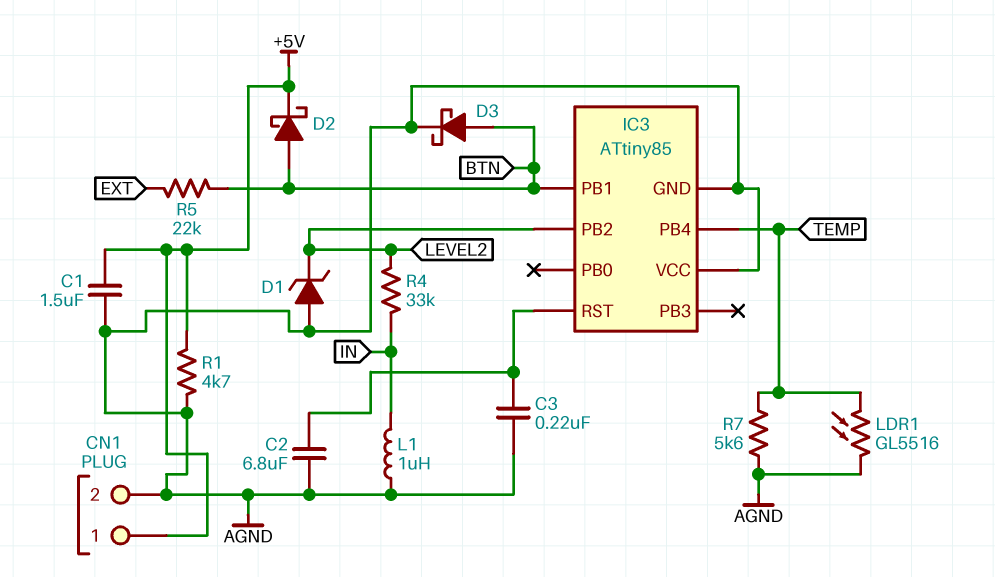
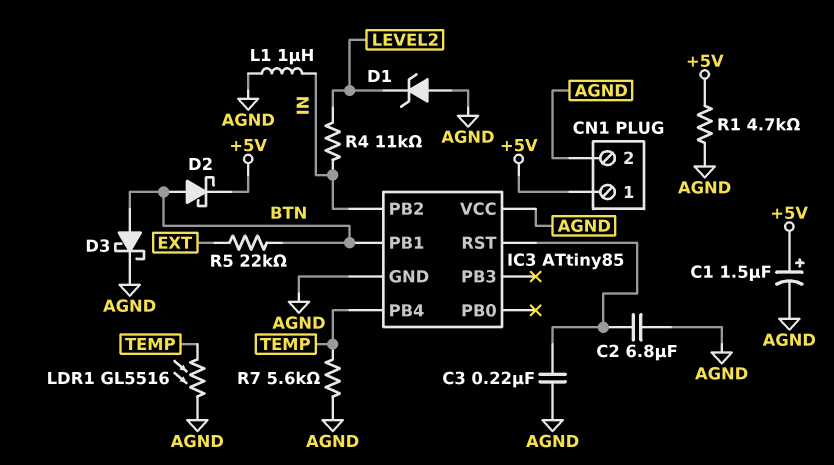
C1: 1.5uF (+5V, AGND) -> 1.5uF (plus +5V, minus AGND)
IC3 pin PB2: LEVEL2 -> IN
R4: 33k (IN, LEVEL2) -> 11k (IN, LEVEL2)

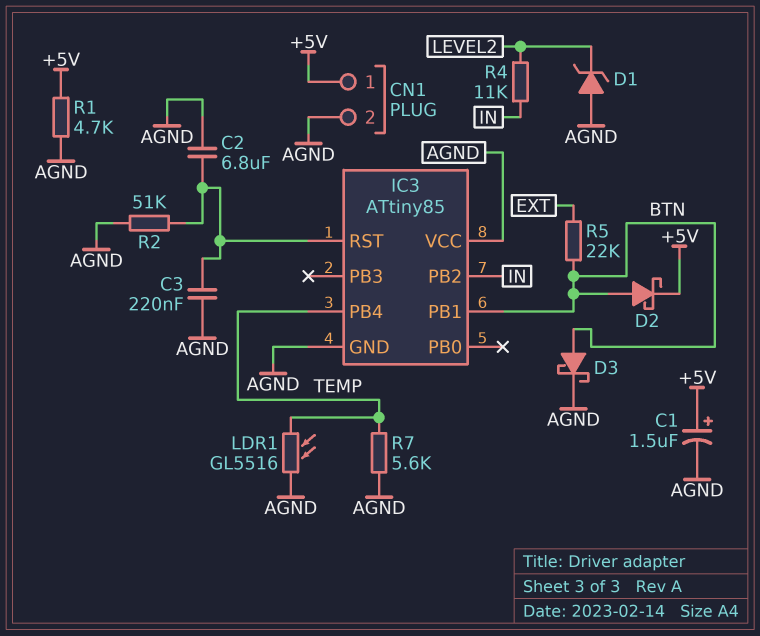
L1: 1uH (AGND, IN) -> none
R2: none -> 51k (AGND, IC3/RST)

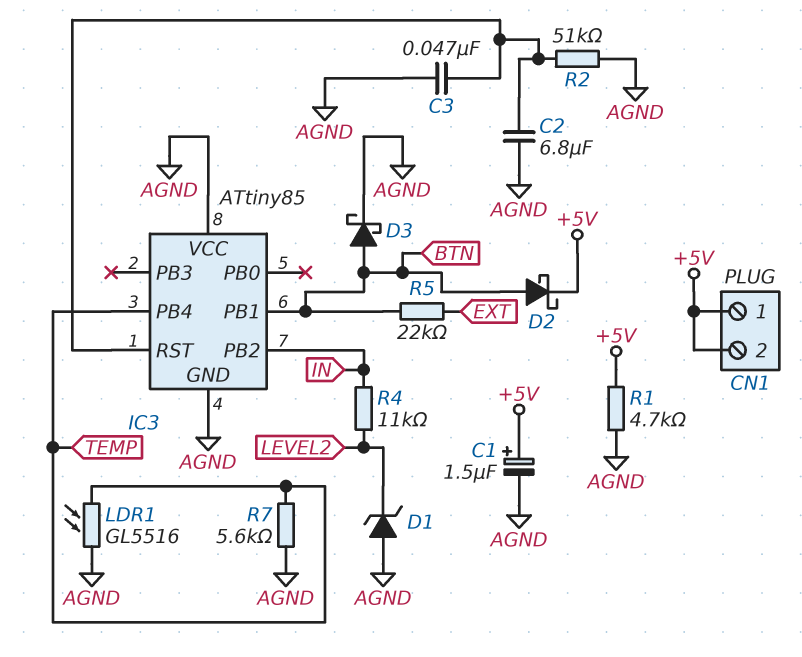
C3: 220nF (AGND, IC3/RST) -> 47nF (AGND, IC3/RST)
CN1 pin 2: AGND -> +5V

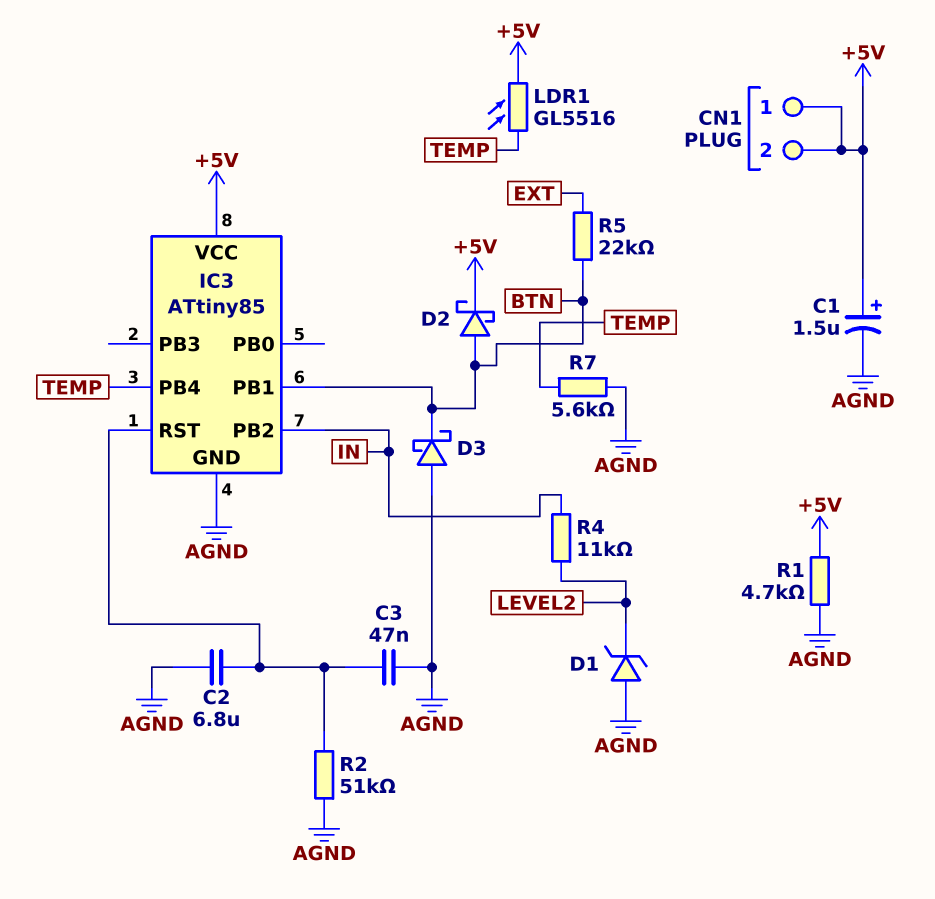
D3: schottky (A BTN, K AGND) -> schottky (A AGND, K BTN)
IC3 pin VCC: AGND -> +5V
LDR1: GL5516 (AGND, TEMP) -> GL5516 (+5V, TEMP)

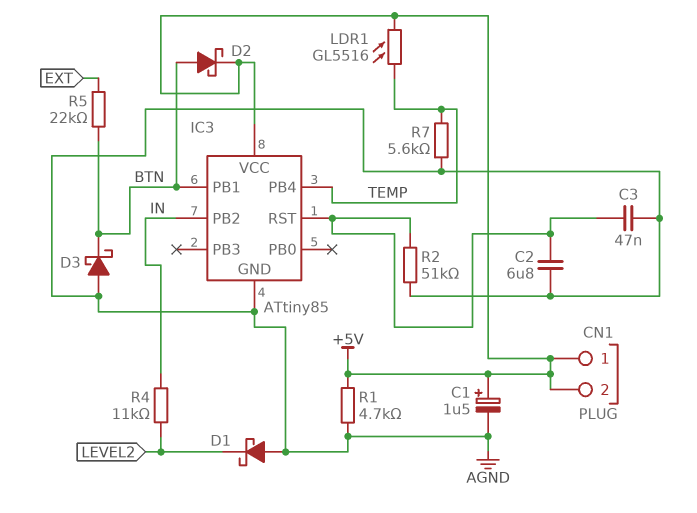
D1: zener (A AGND, K LEVEL2) -> schottky (A AGND, K LEVEL2)

